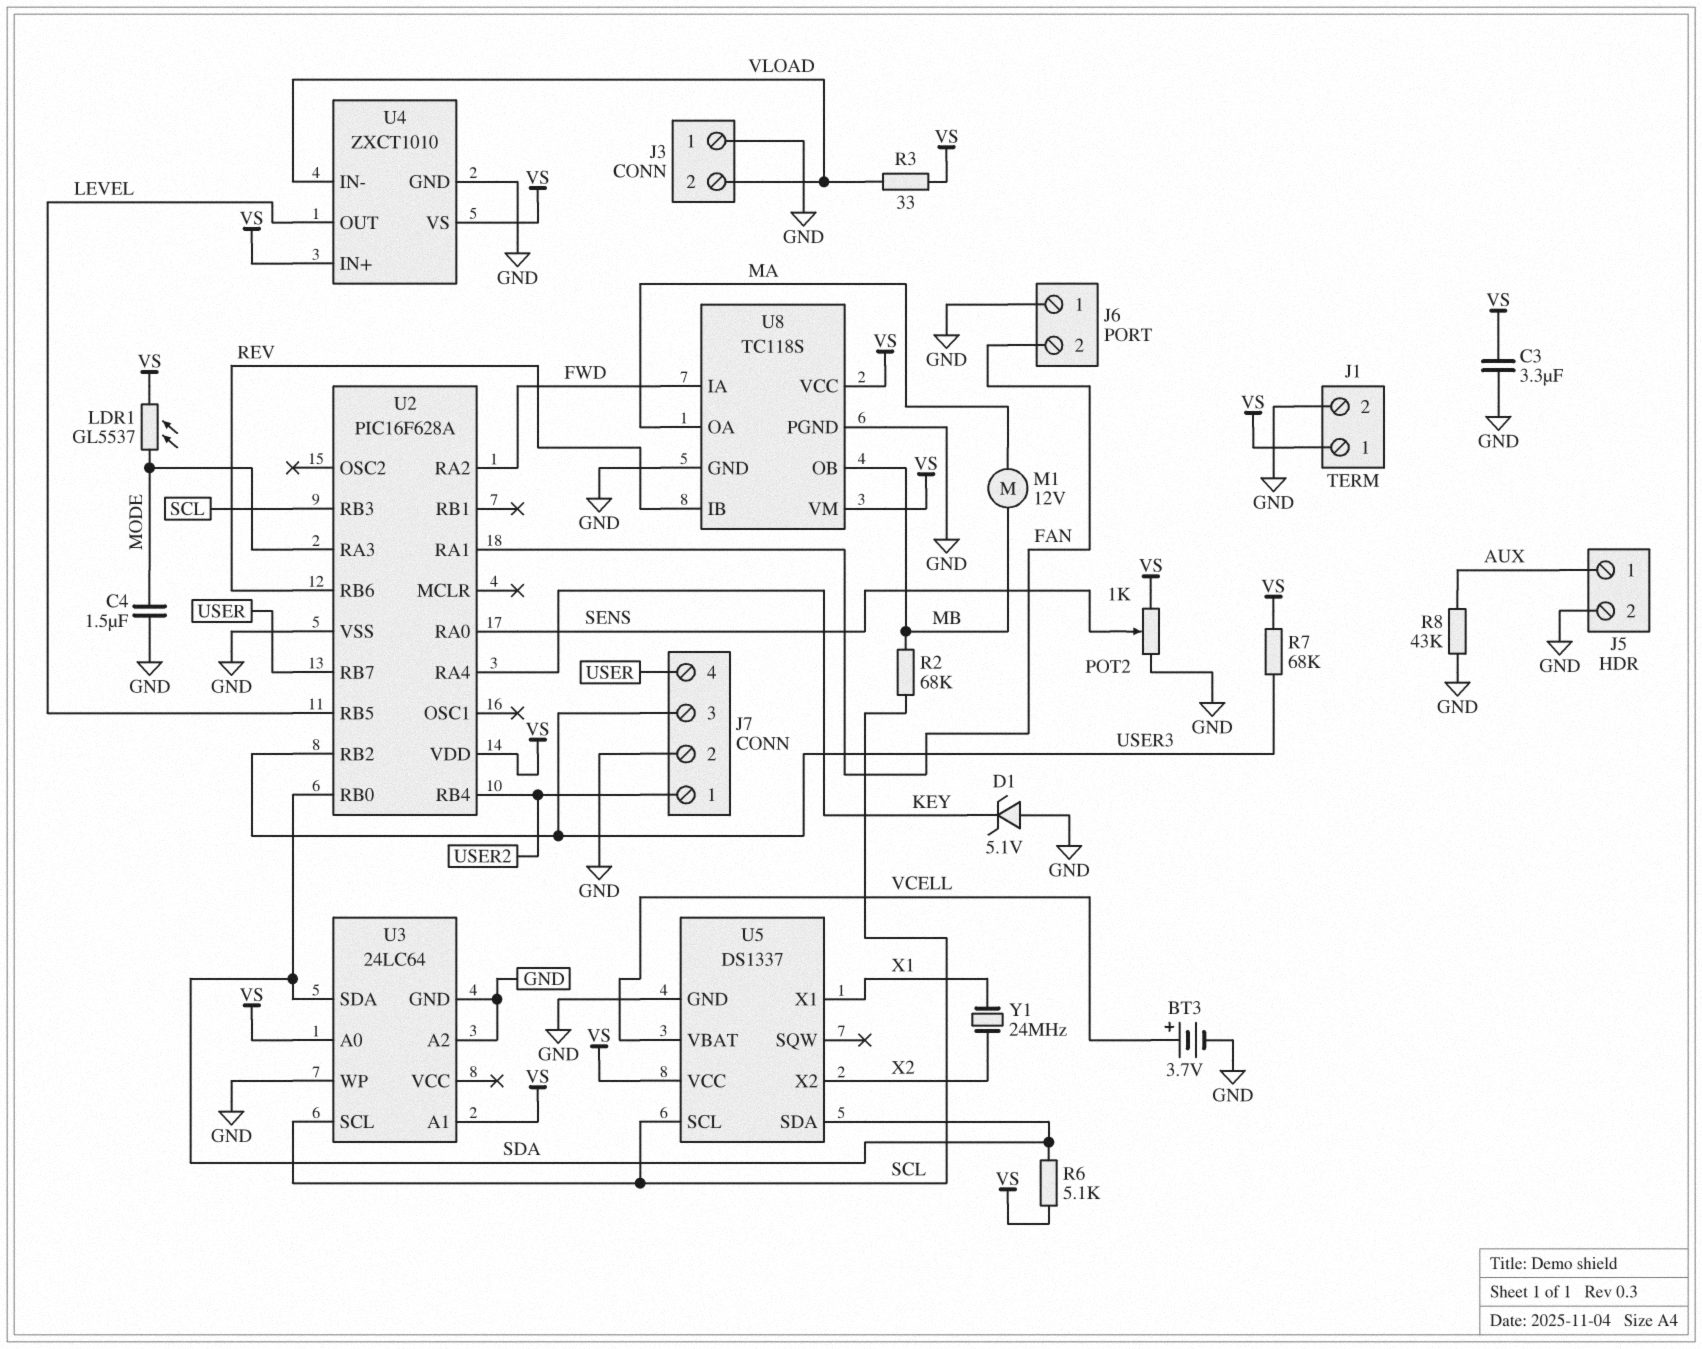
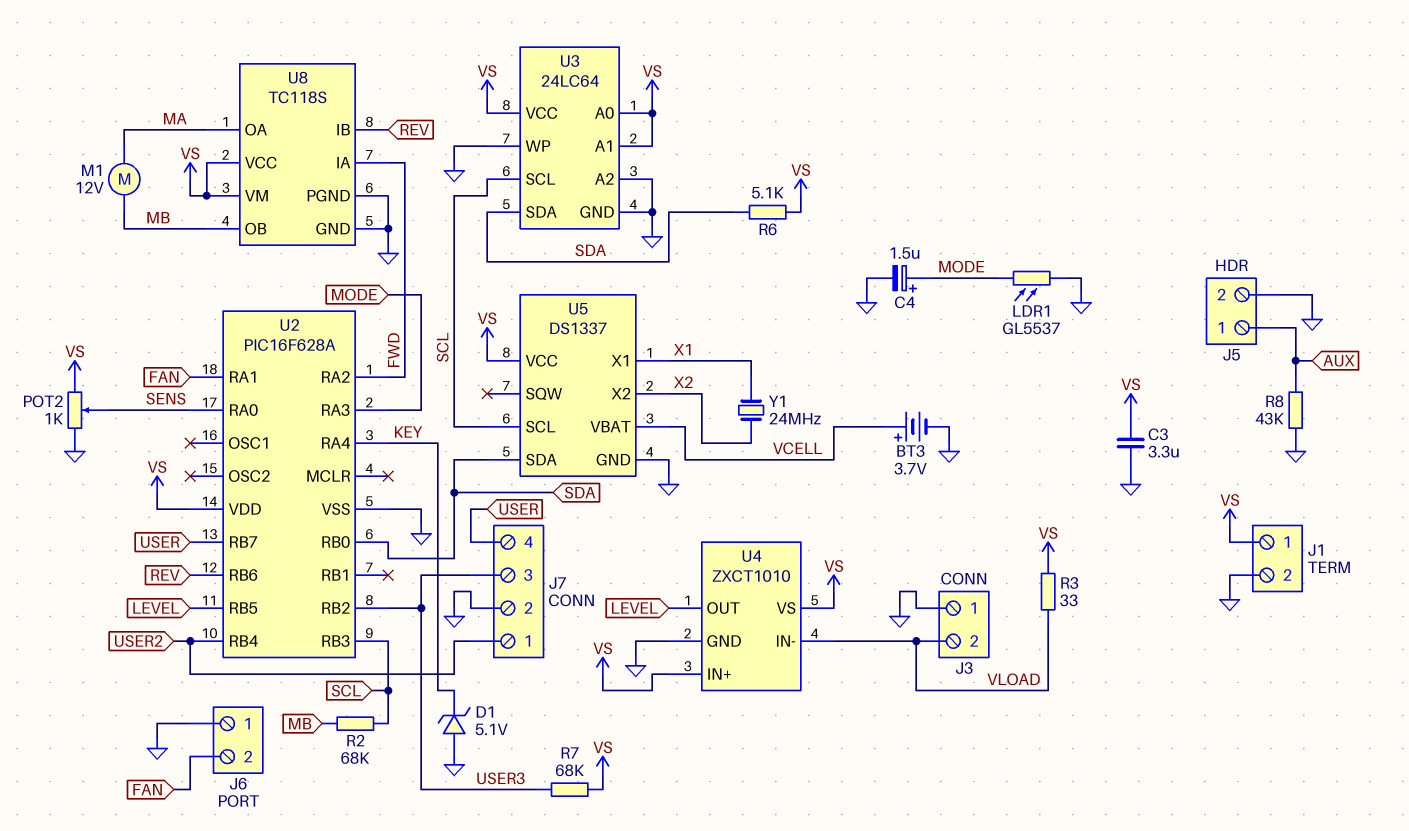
C4: 1.5uF (GND, MODE) -> 1.5uF (plus MODE, minus GND)
LDR1: GL5537 (MODE, VS) -> GL5537 (GND, MODE)
U3 pin VCC: none -> VS

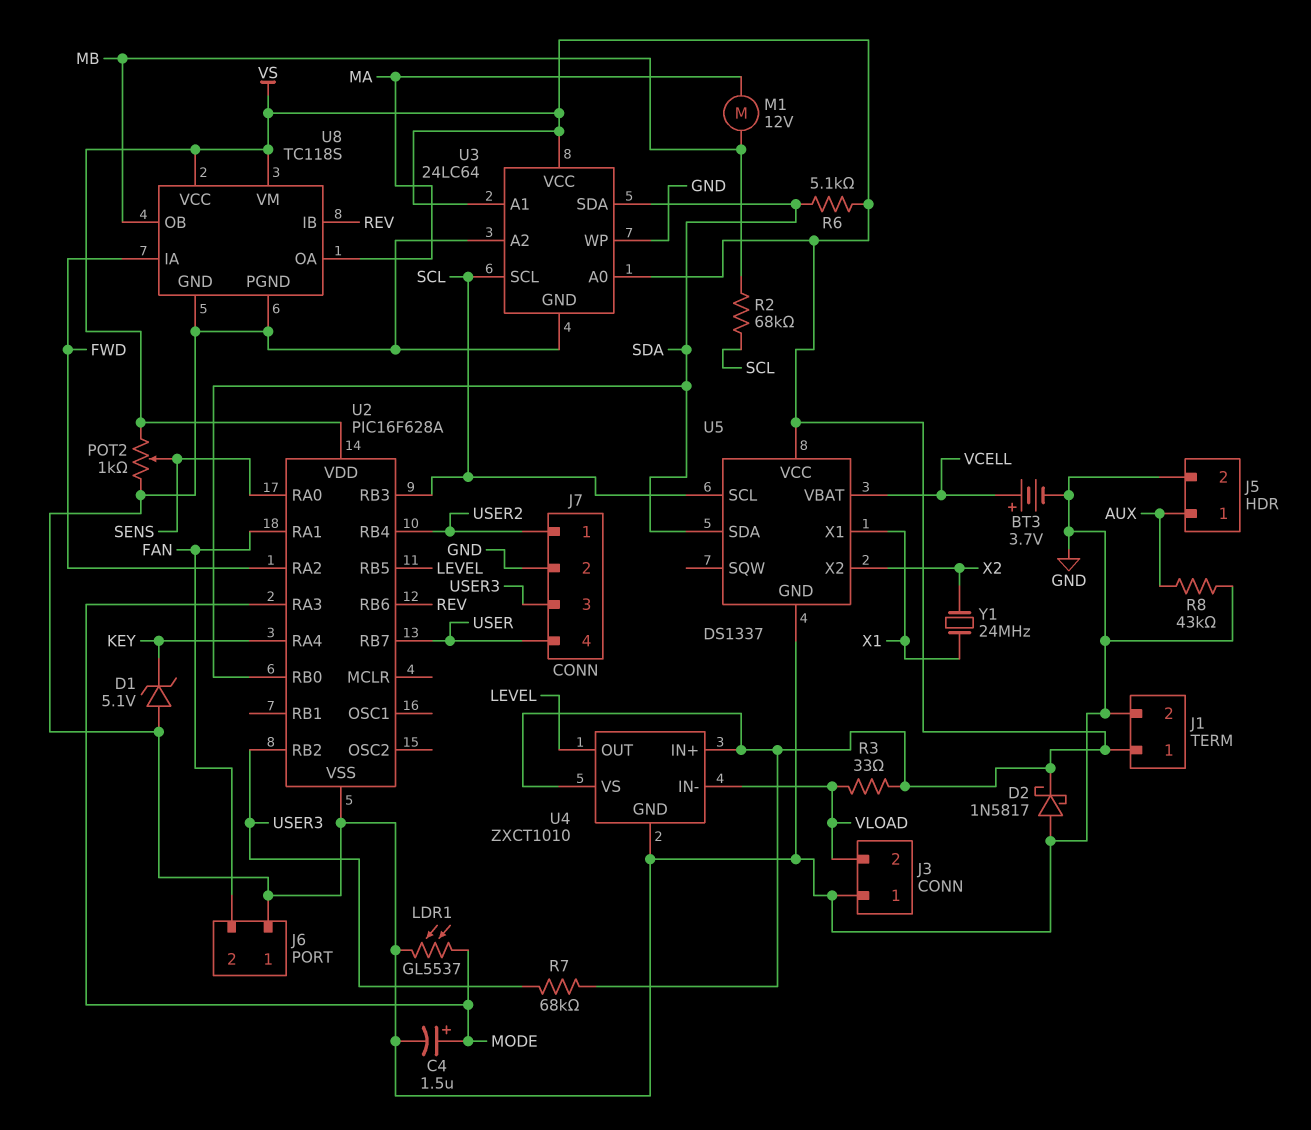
C3: 3.3uF (GND, VS) -> none
D2: none -> schottky 1N5817 (A GND, K VS)

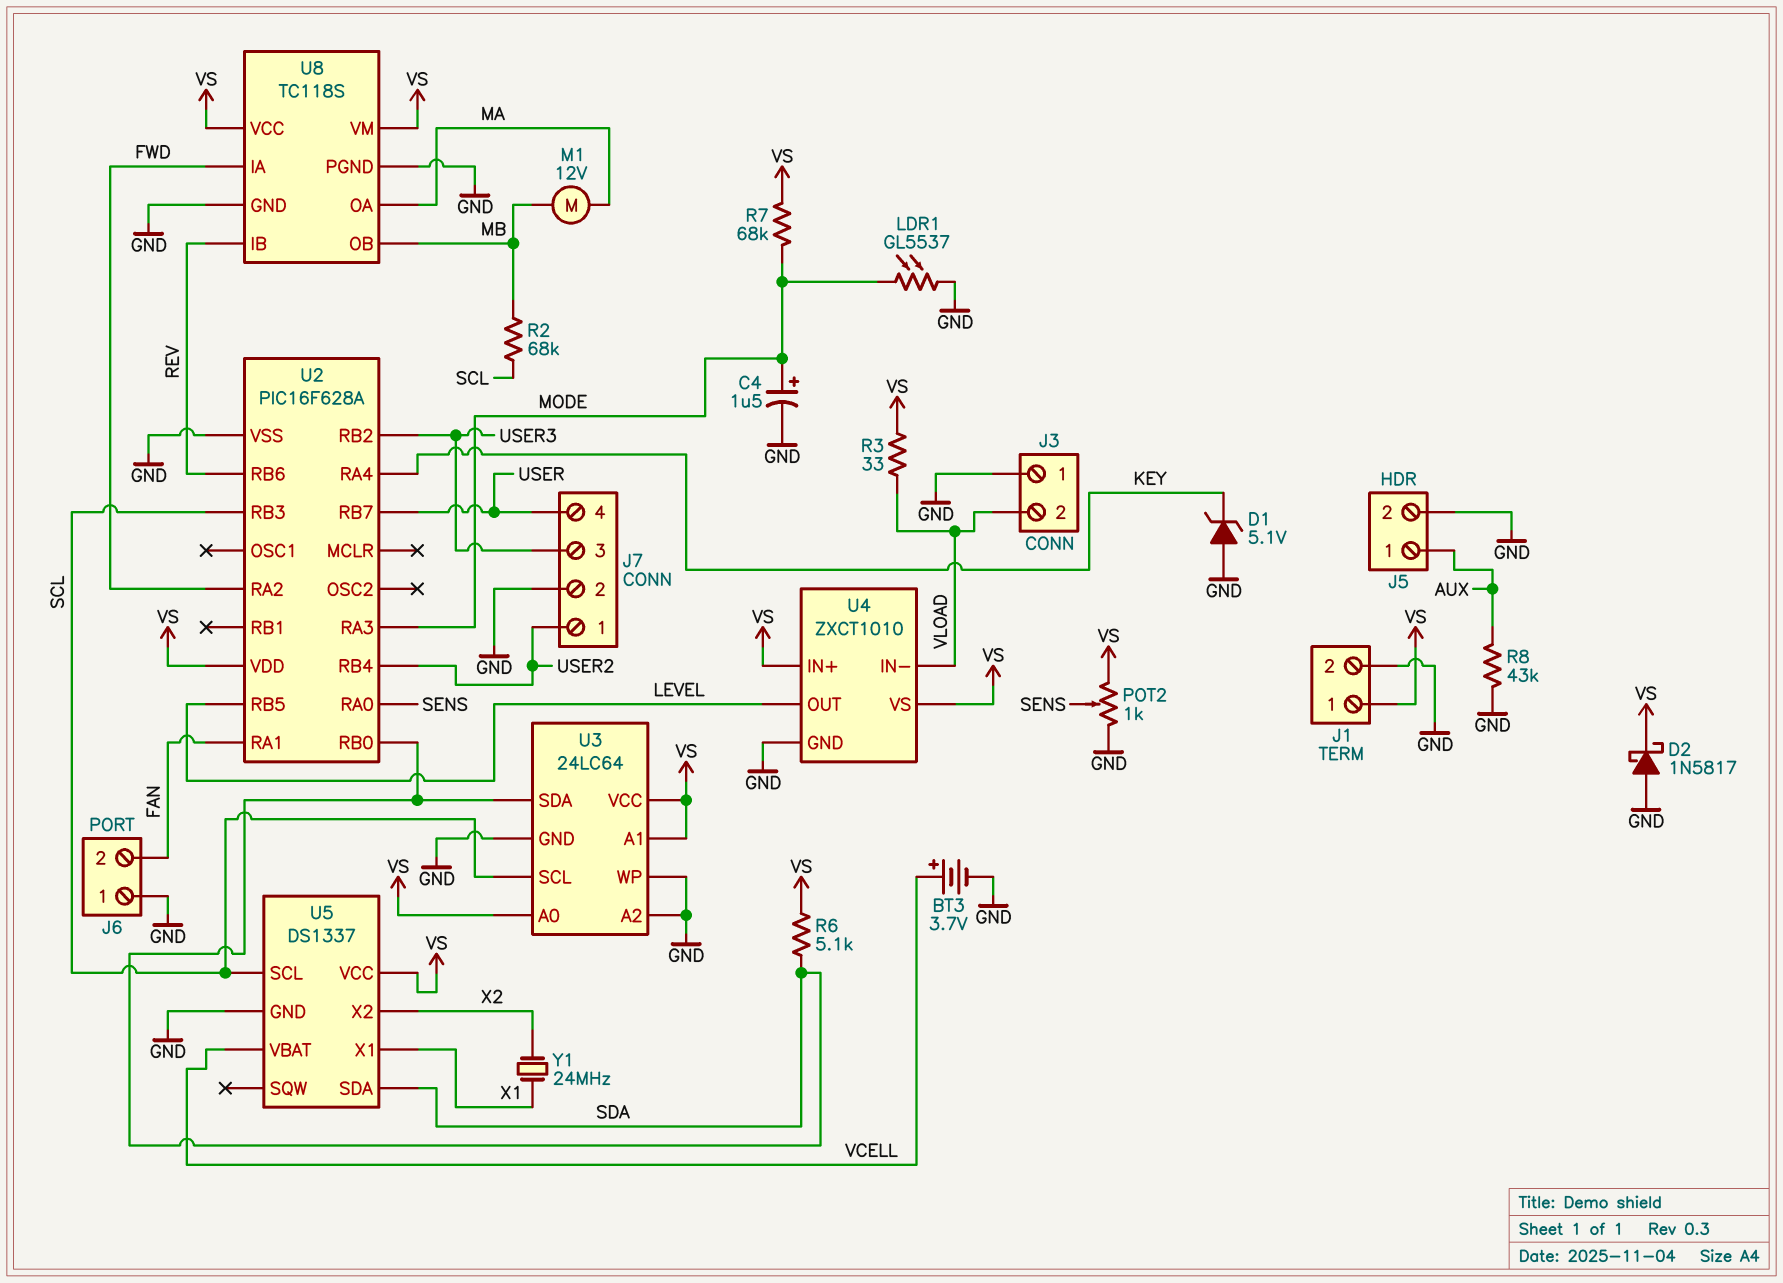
R7: 68k (USER3, VS) -> 68k (MODE, VS)

